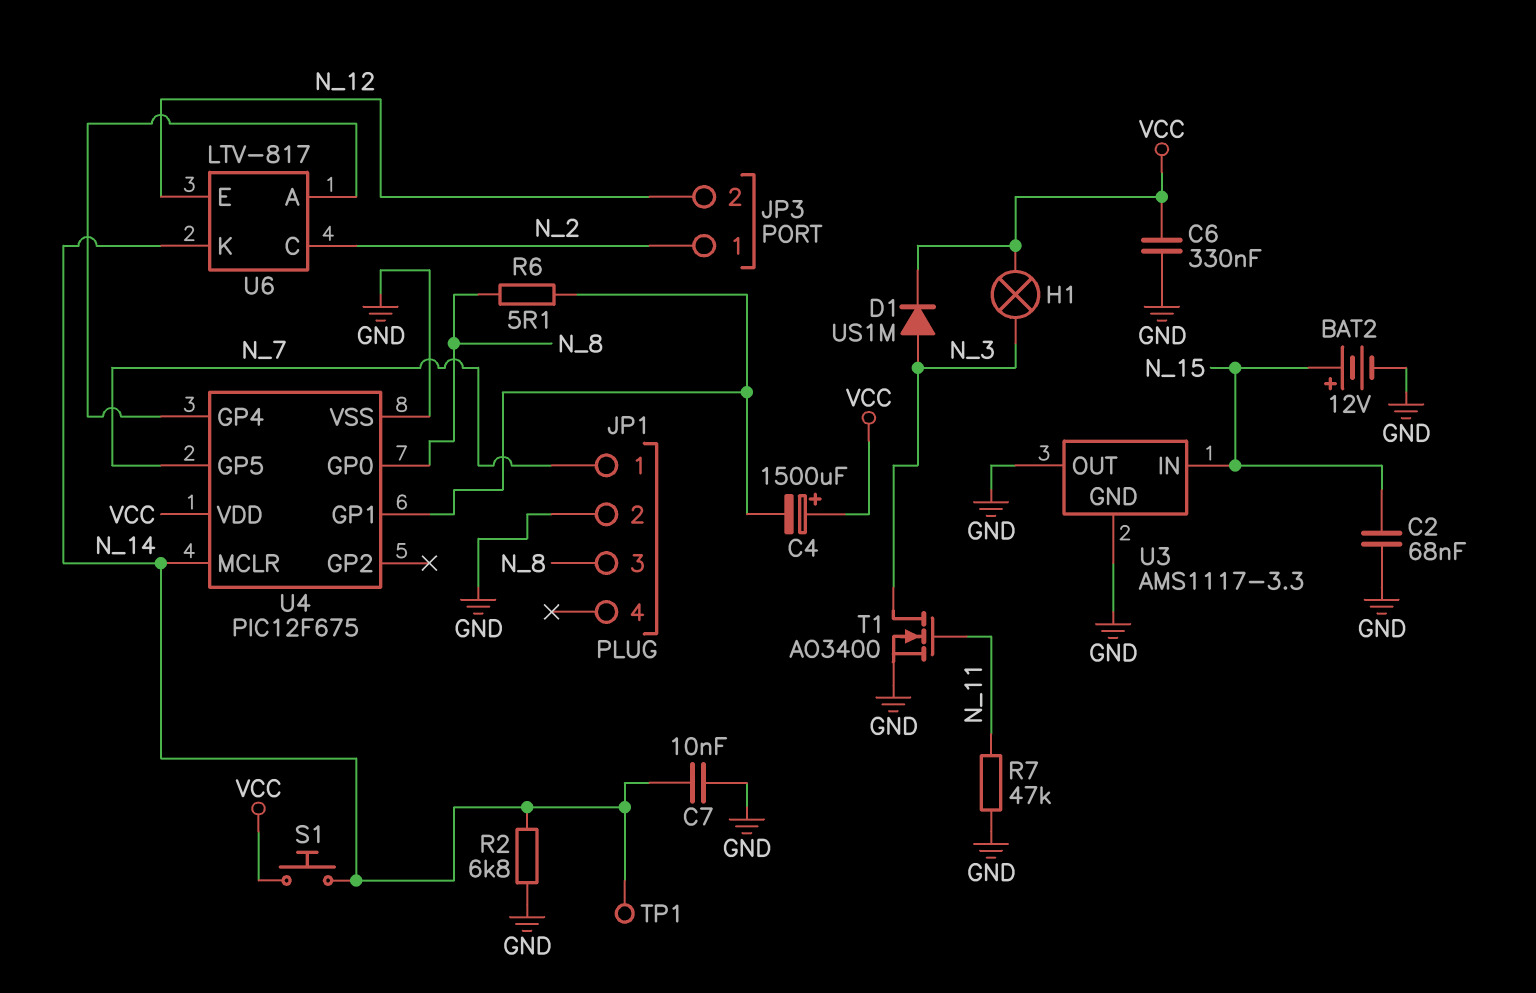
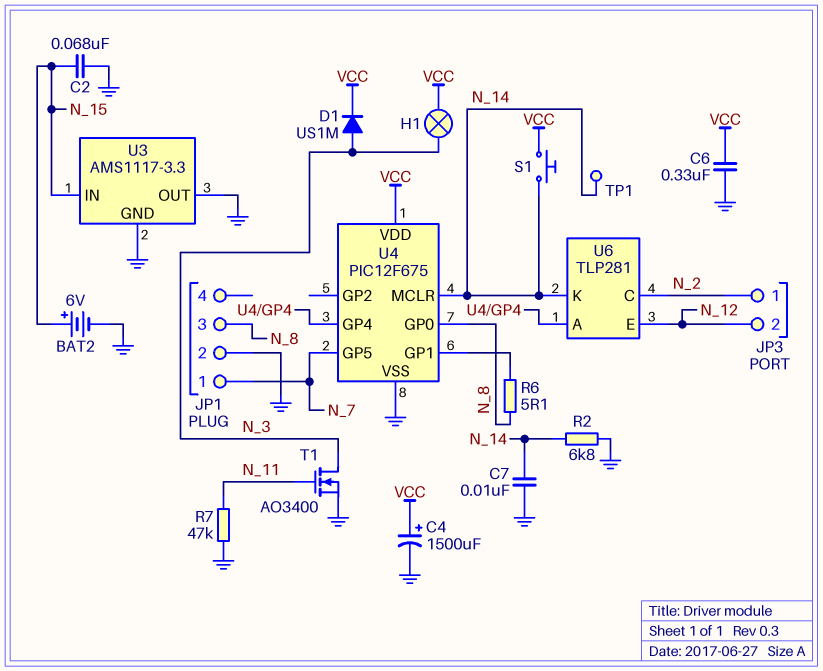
BAT2: 12V (plus N_15, minus GND) -> 6V (plus N_15, minus GND)
C4: 1500uF (plus VCC, minus U4/GP1) -> 1500uF (plus VCC, minus GND)
U6: LTV-817 -> TLP281

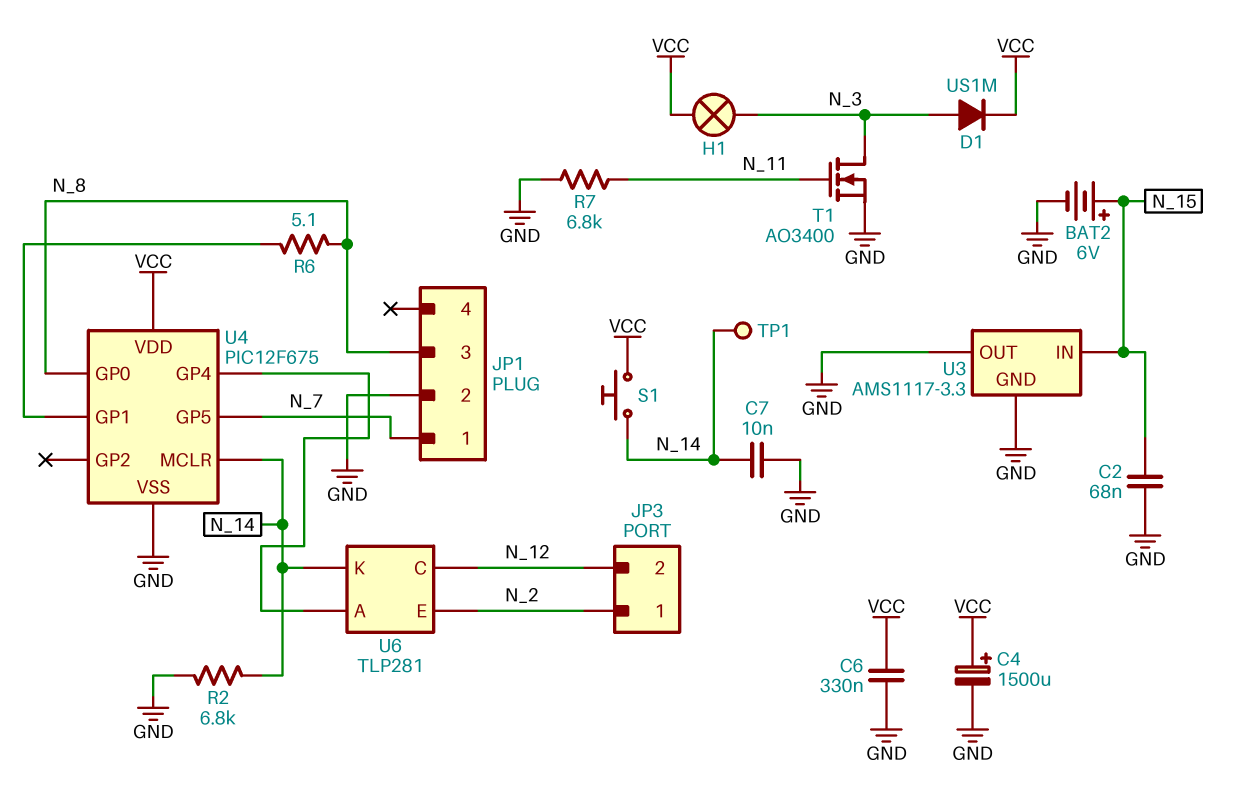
R7: 47k (GND, N_11) -> 6.8k (GND, N_11)
U6 pin C: N_2 -> N_12
U6 pin E: N_12 -> N_2

